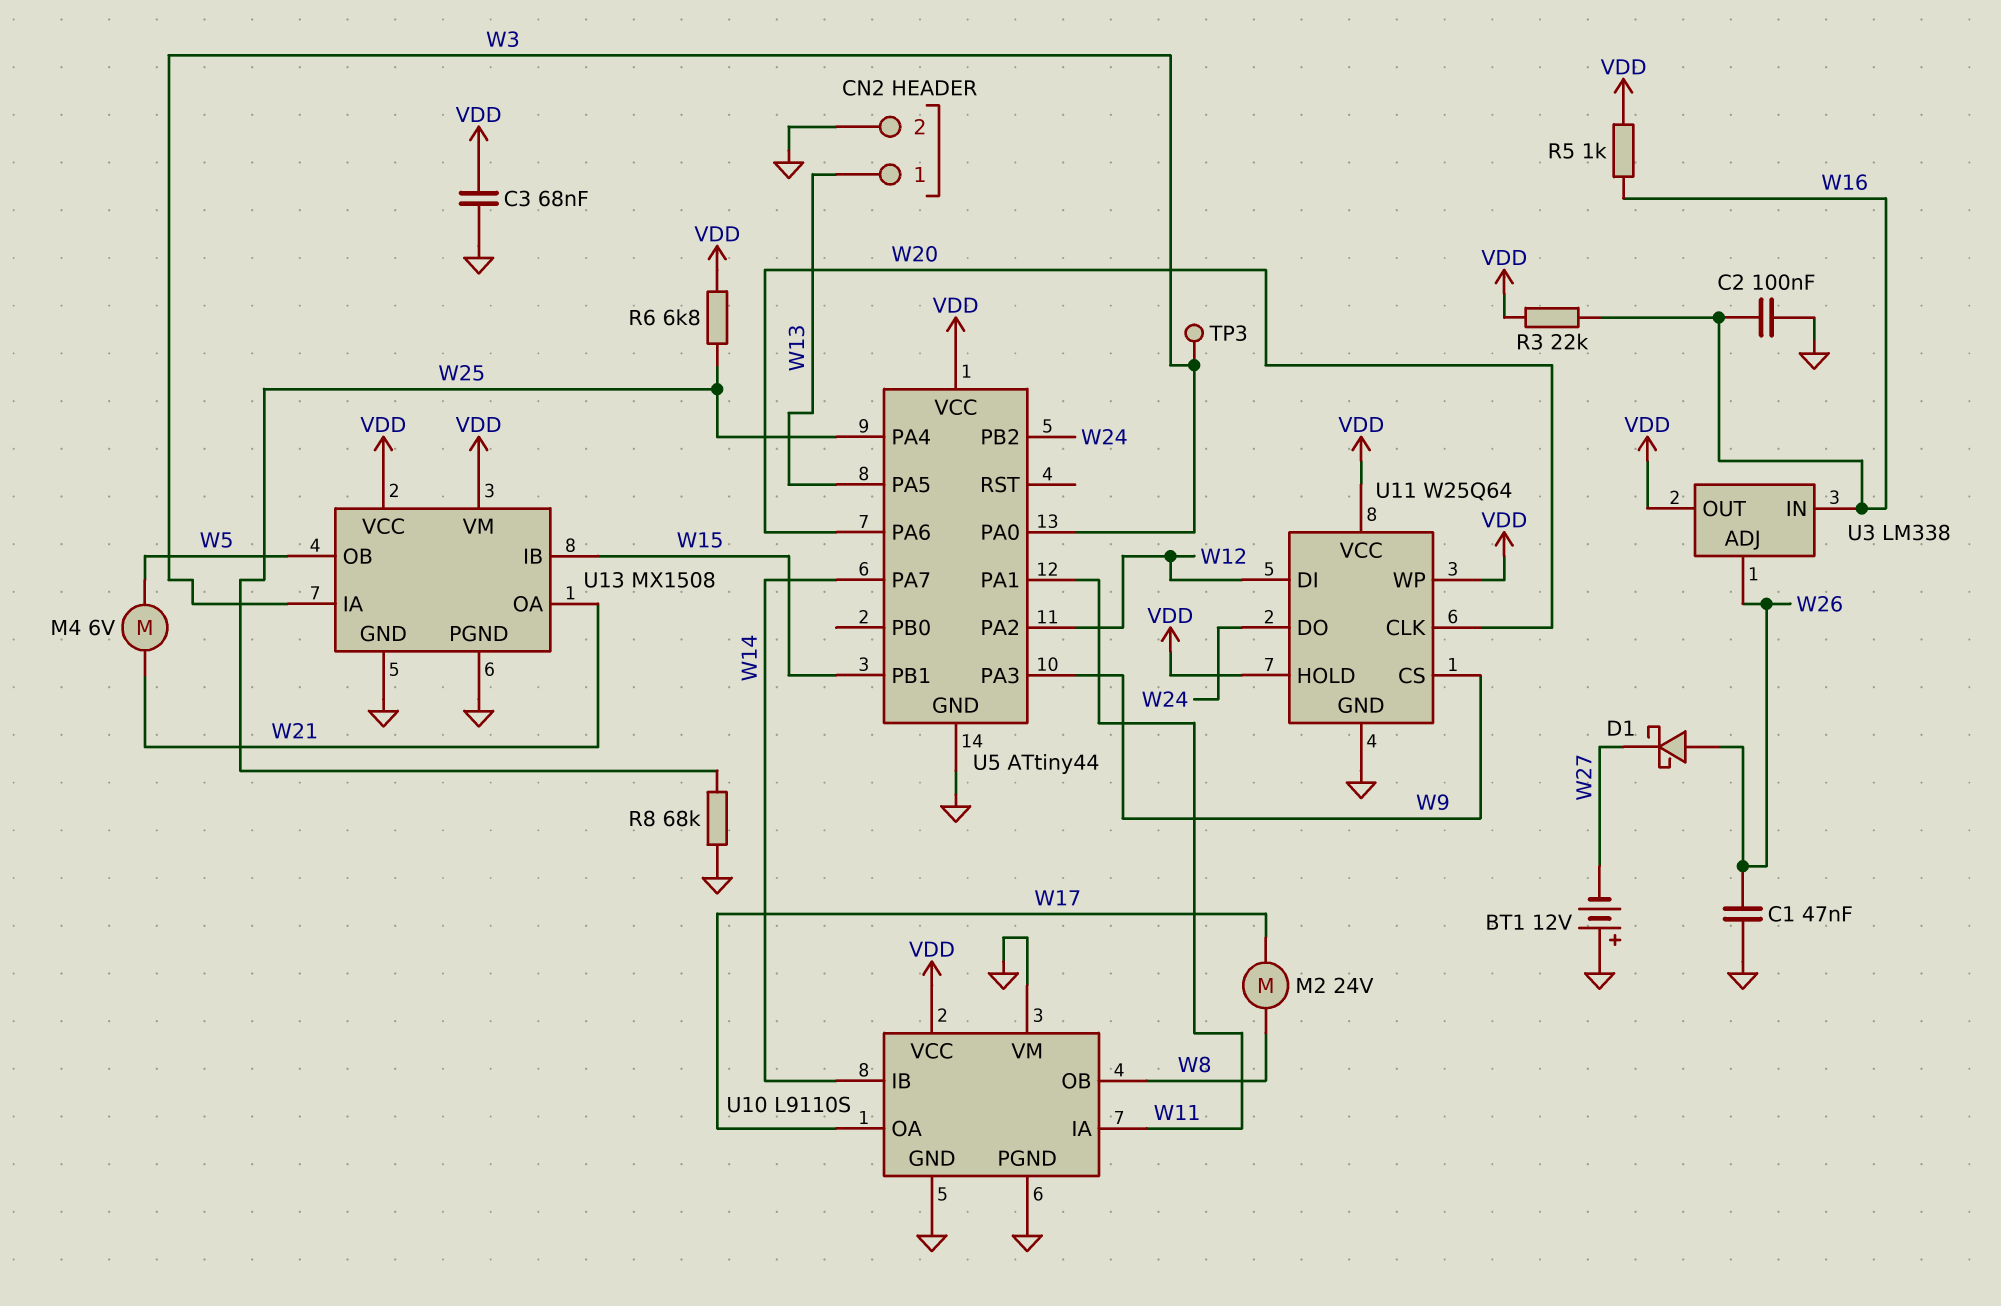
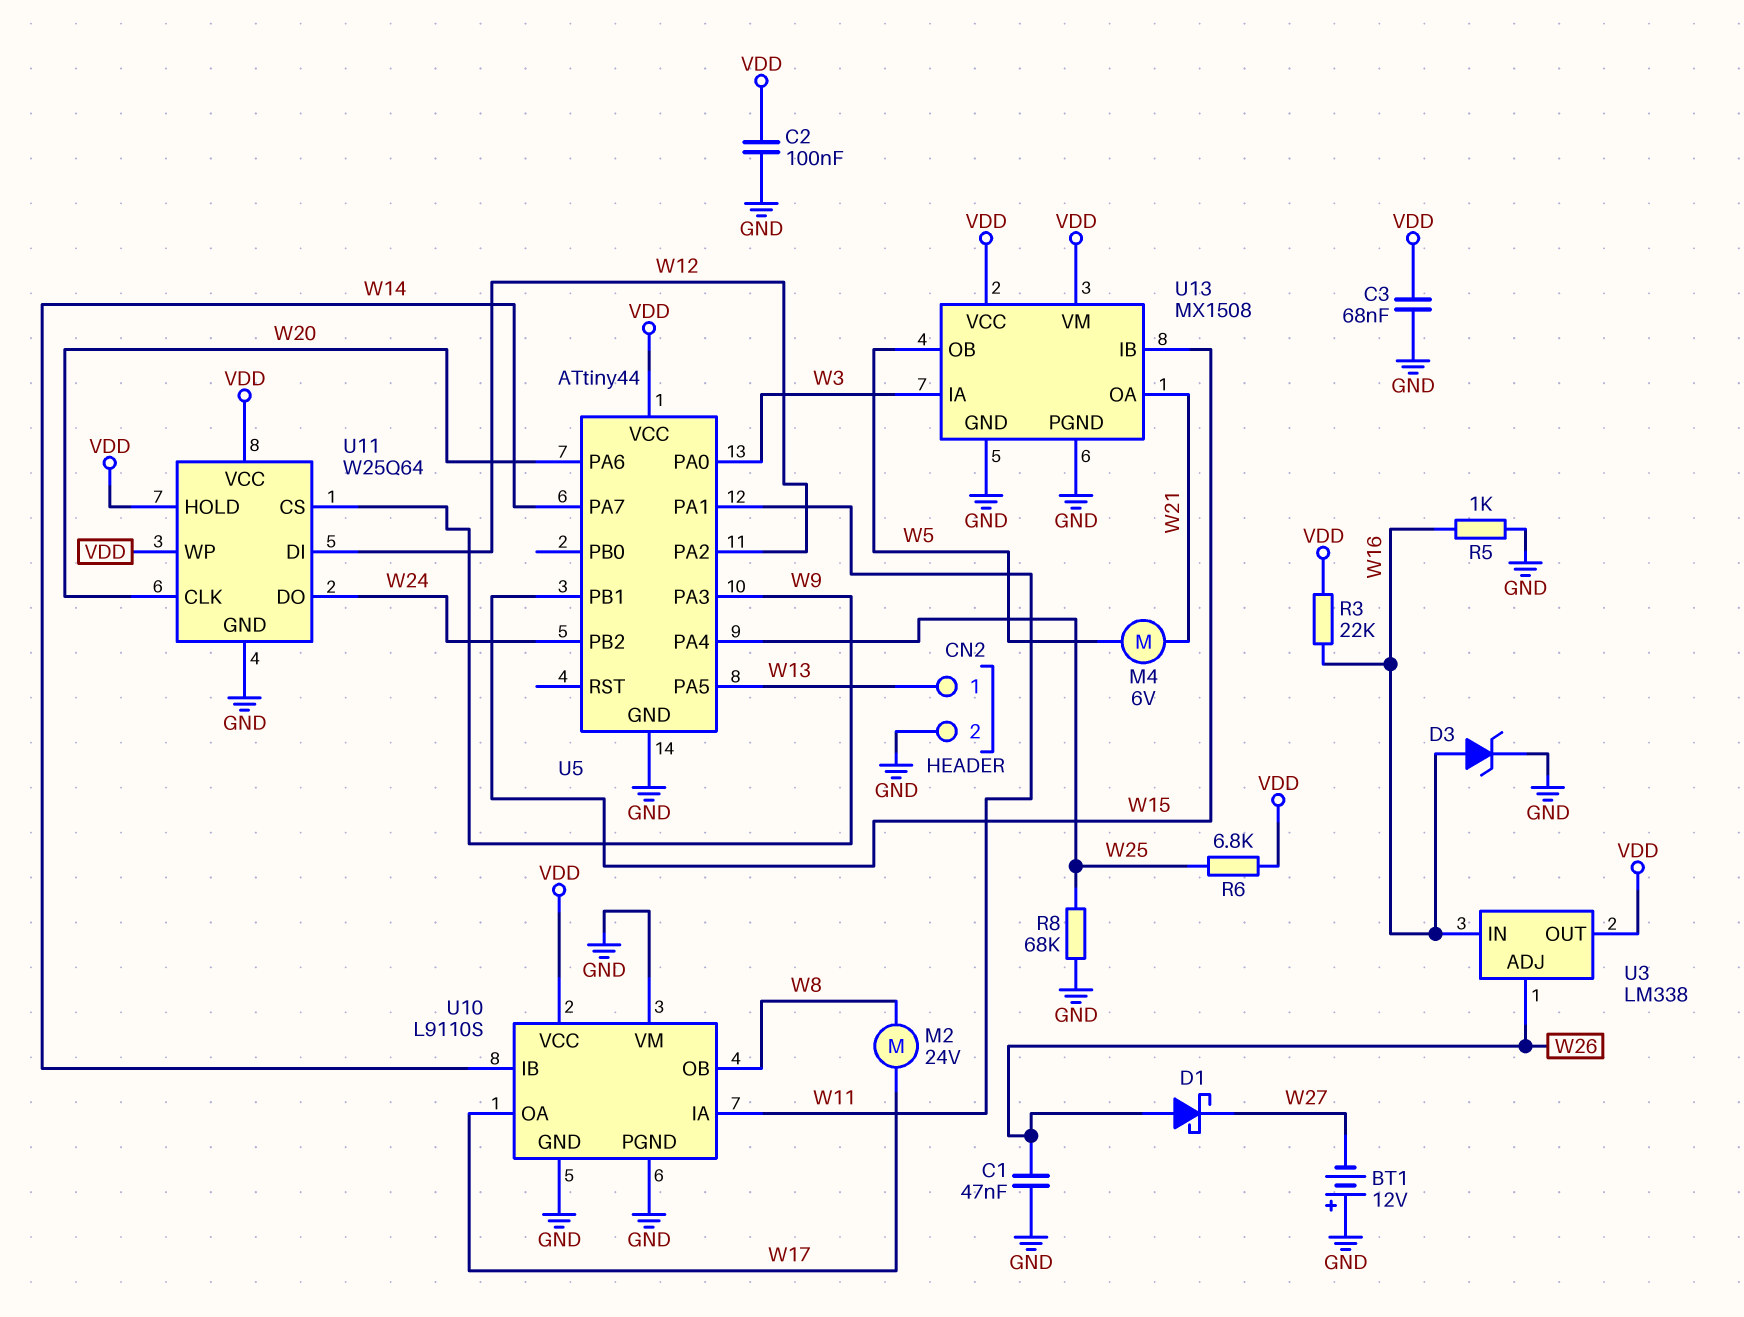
C2: 100nF (GND, W16) -> 100nF (GND, VDD)
D3: none -> zener (A W16, K GND)
R5: 1k (VDD, W16) -> 1k (GND, W16)
TP3: test point (W3) -> none

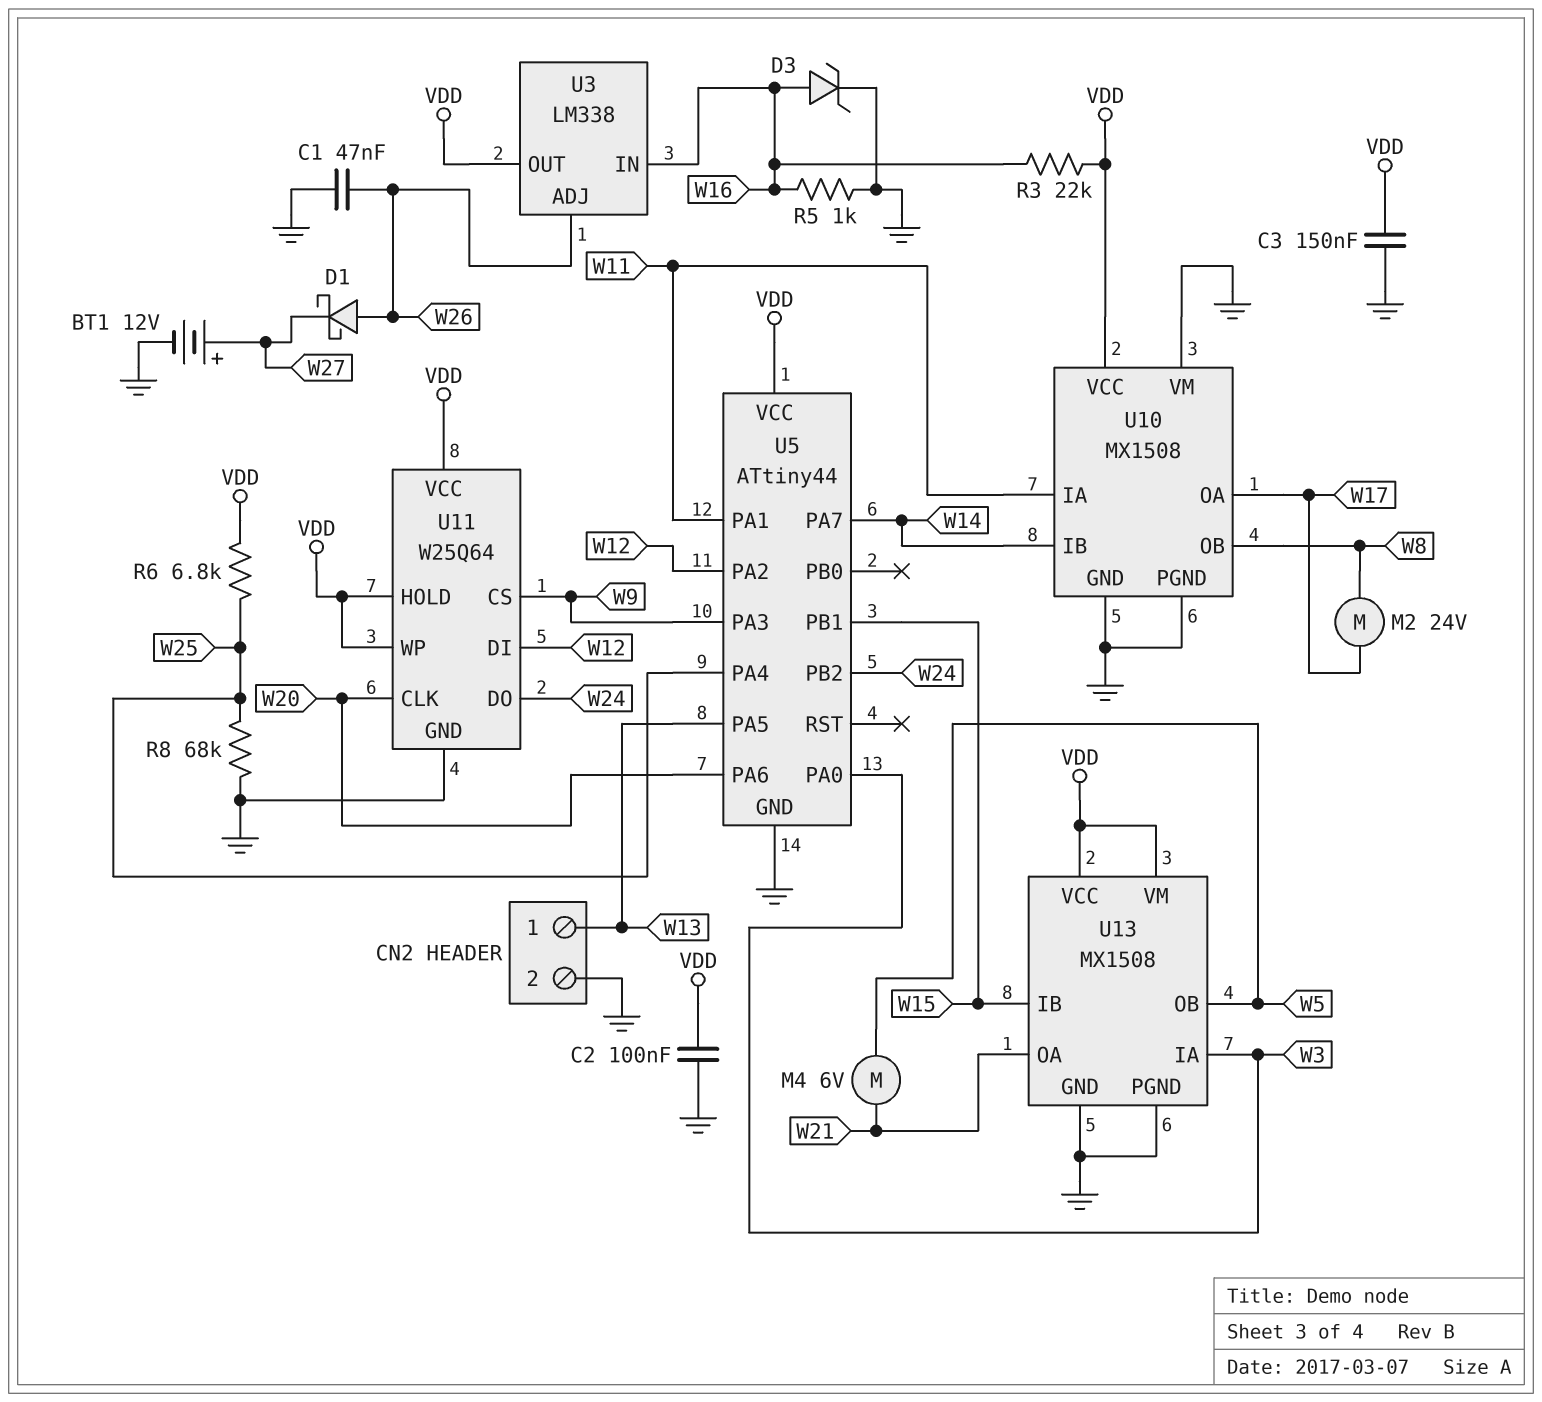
BT1: 12V (plus GND, minus W27) -> 12V (plus W27, minus GND)
C3: 68nF (GND, VDD) -> 150nF (GND, VDD)
U10: L9110S -> MX1508

